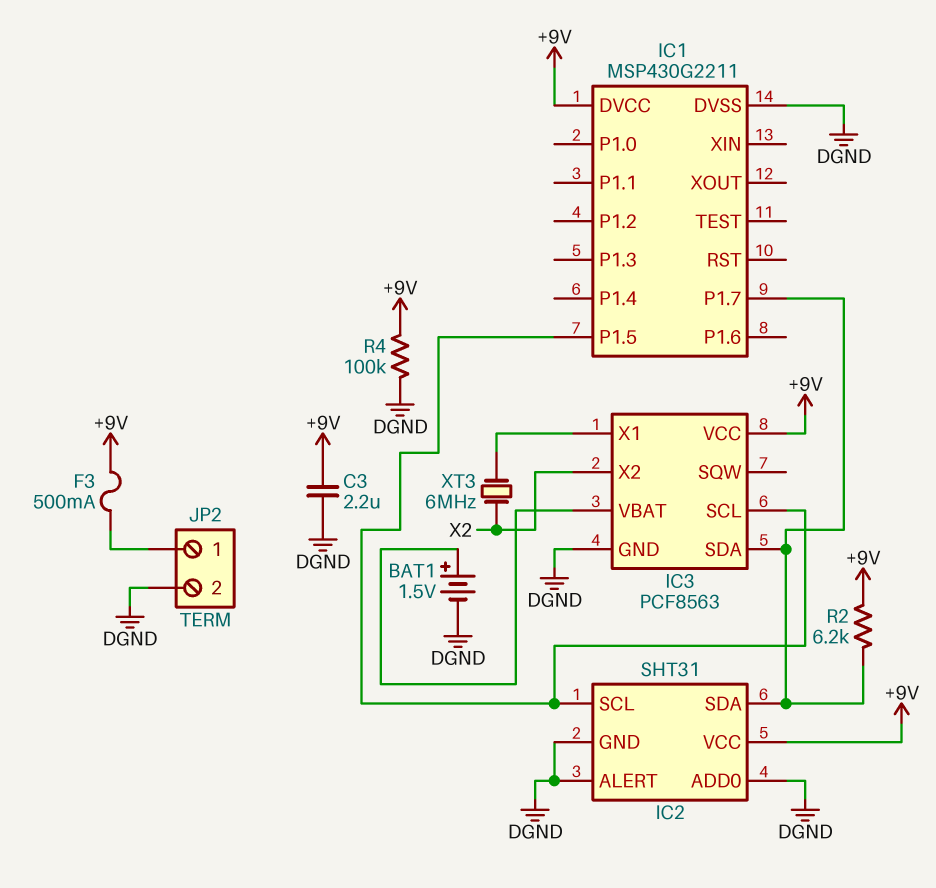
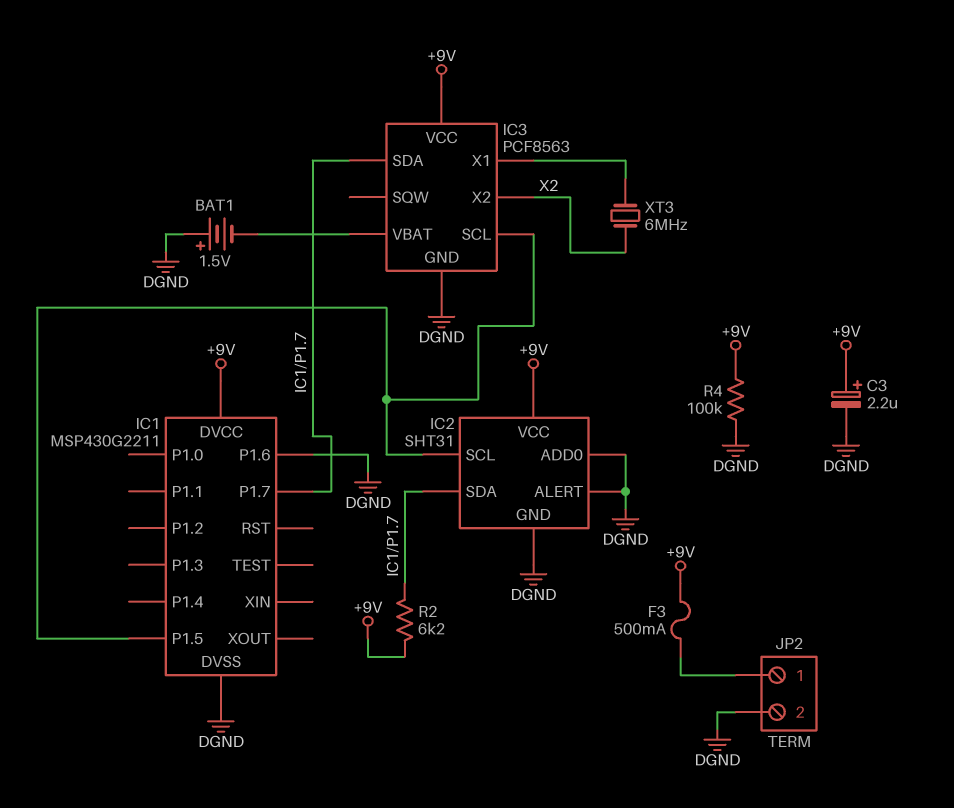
BAT1: 1.5V (plus IC3/VBAT, minus DGND) -> 1.5V (plus DGND, minus IC3/VBAT)
C3: 2.2uF (+9V, DGND) -> 2.2uF (plus +9V, minus DGND)
IC1 pin P1.6: none -> DGND

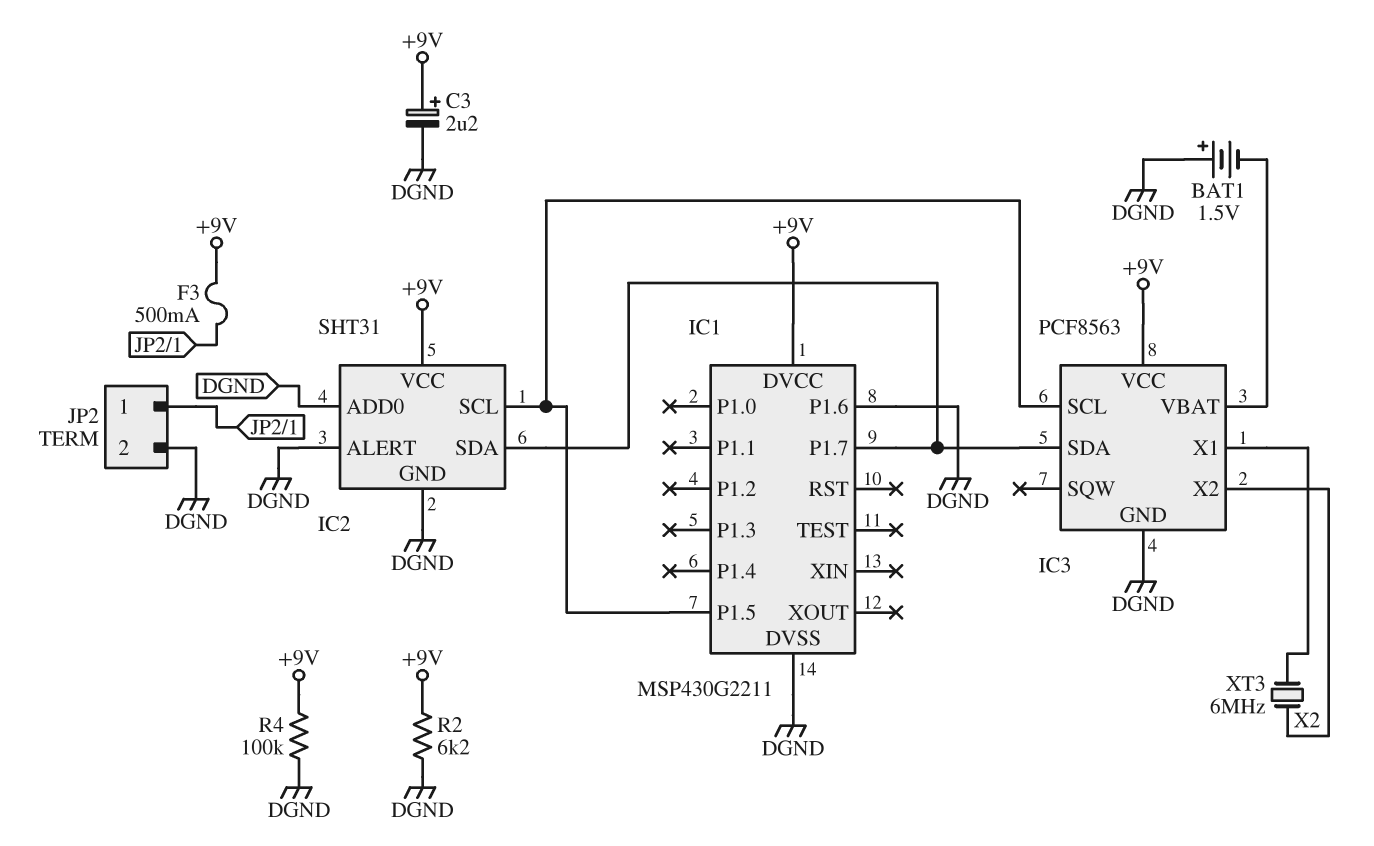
R2: 6.2k (+9V, IC1/P1.7) -> 6.2k (+9V, DGND)

